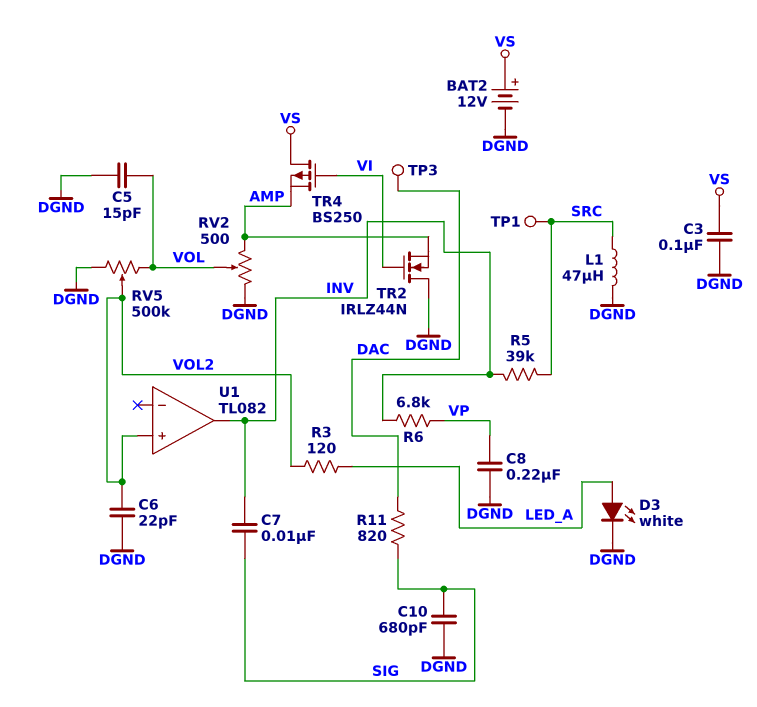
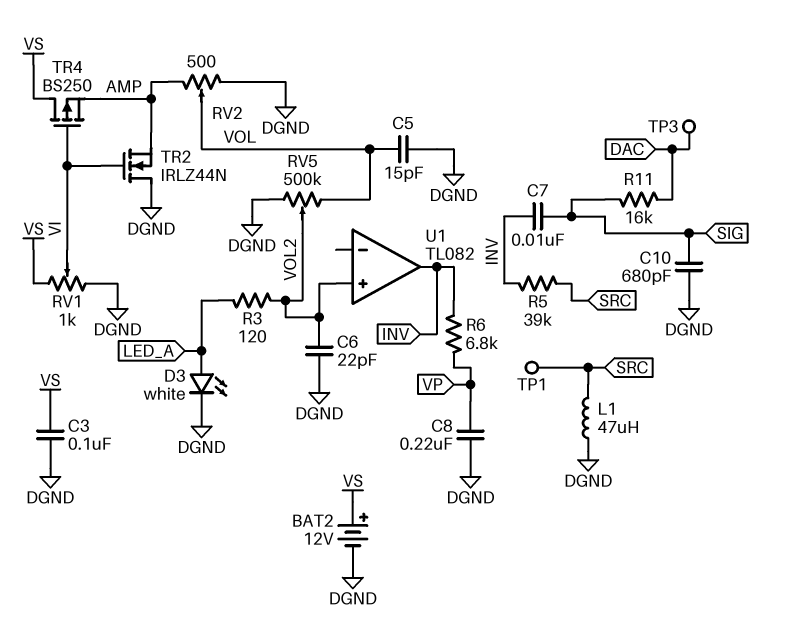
R11: 820 (DAC, SIG) -> 16k (DAC, SIG)
RV1: none -> 1k (DGND, VS, wiper VI)

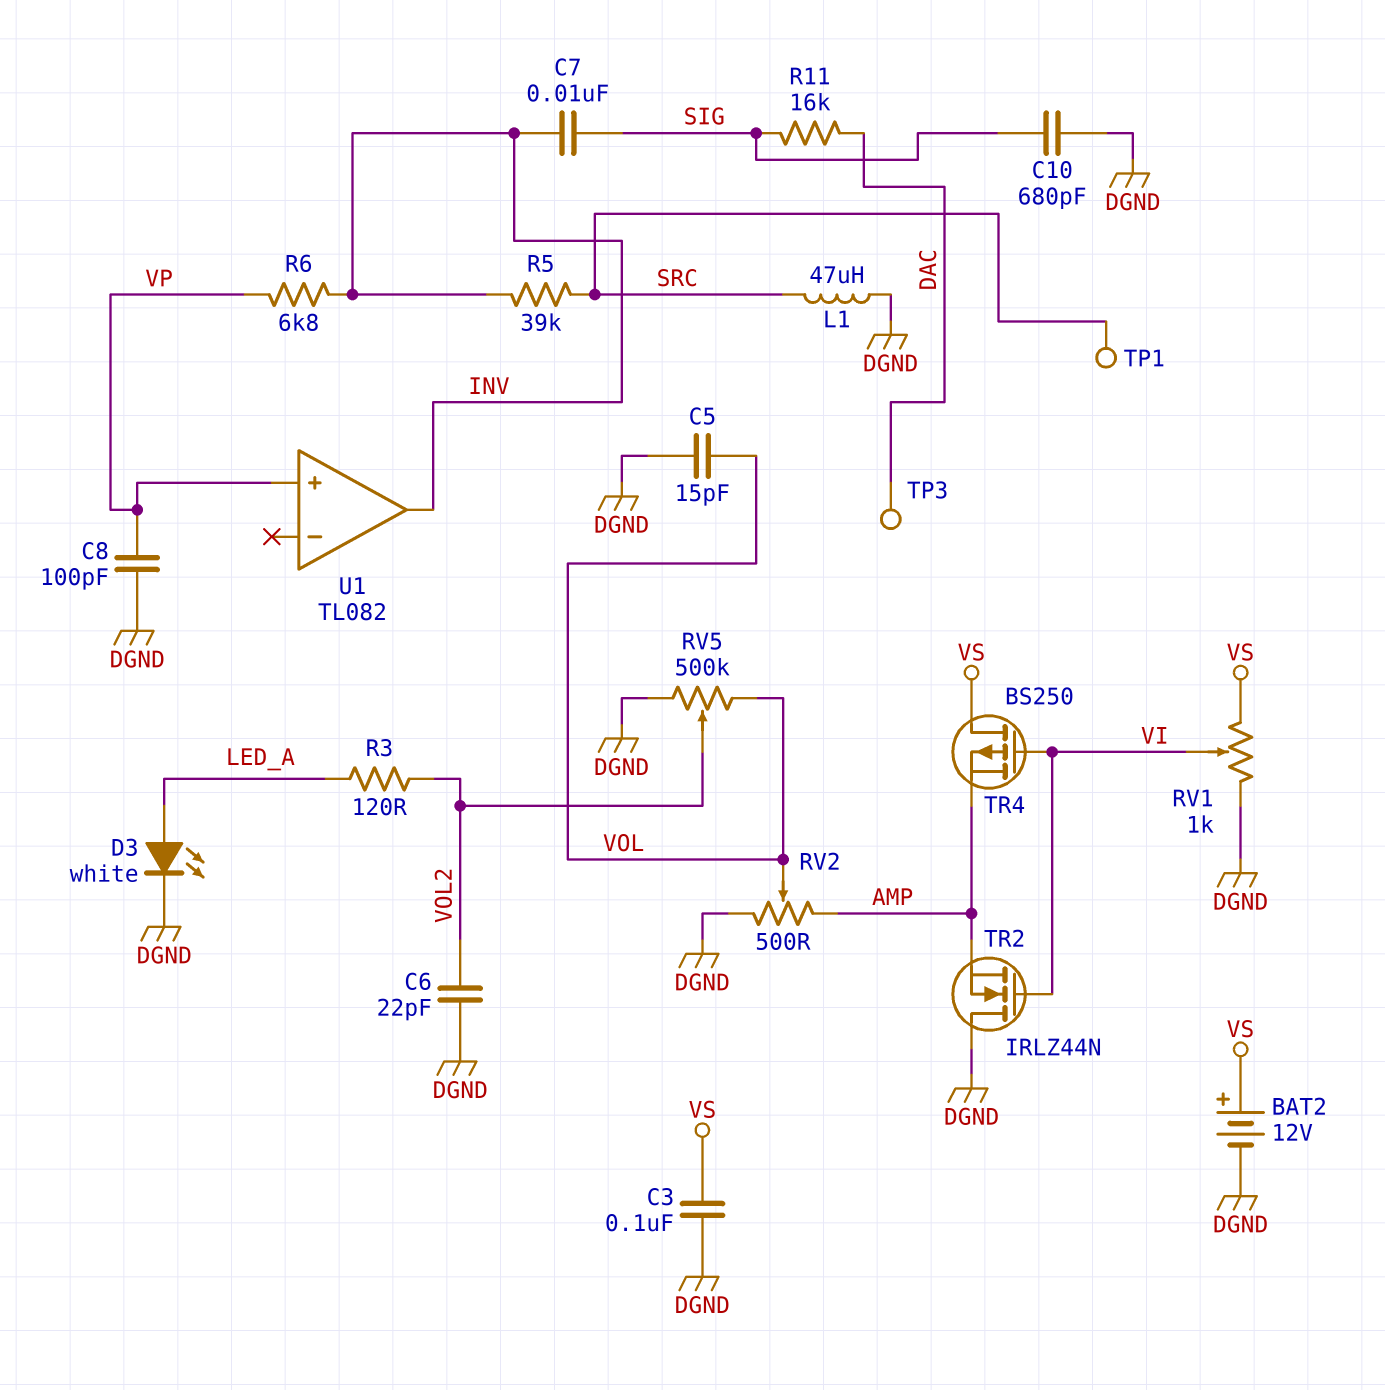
C8: 220nF (DGND, VP) -> 100pF (DGND, VP)
U1 pin in+: VOL2 -> VP

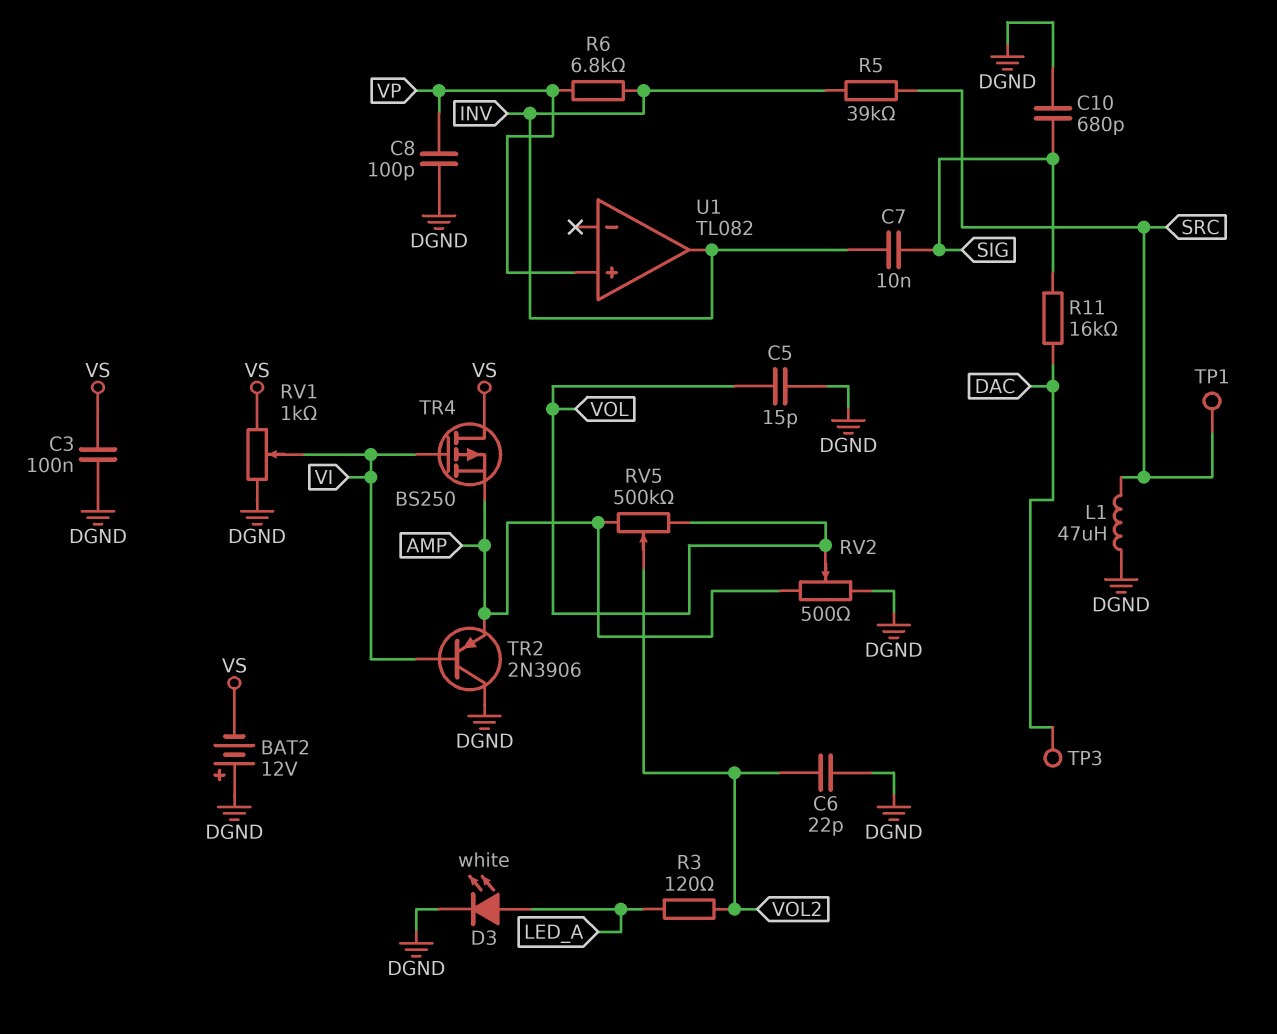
BAT2: 12V (plus VS, minus DGND) -> 12V (plus DGND, minus VS)
RV5: 500k (DGND, VOL, wiper VOL2) -> 500k (AMP, VOL, wiper VOL2)
TR2: NMOS IRLZ44N (G VI, D DGND, S AMP) -> PNP 2N3906 (B VI, C DGND, E AMP)

